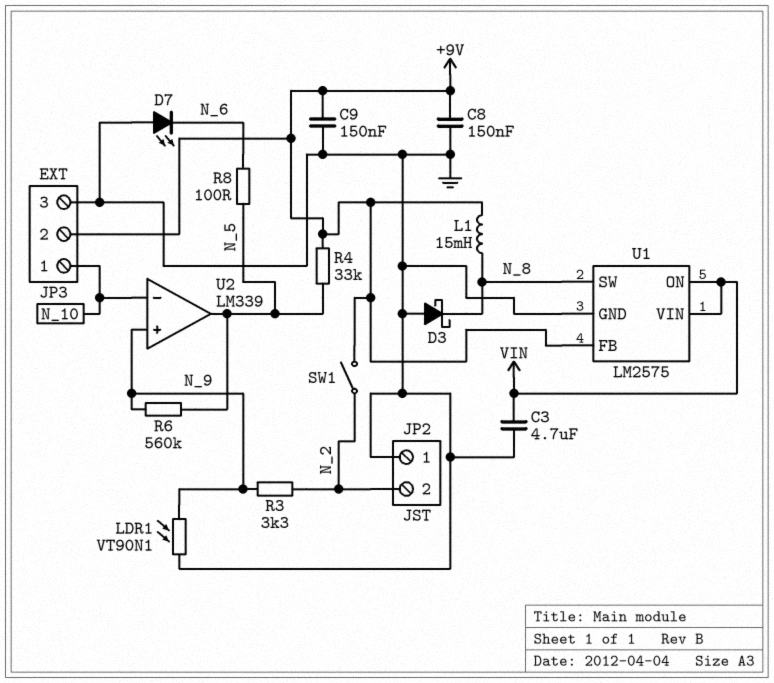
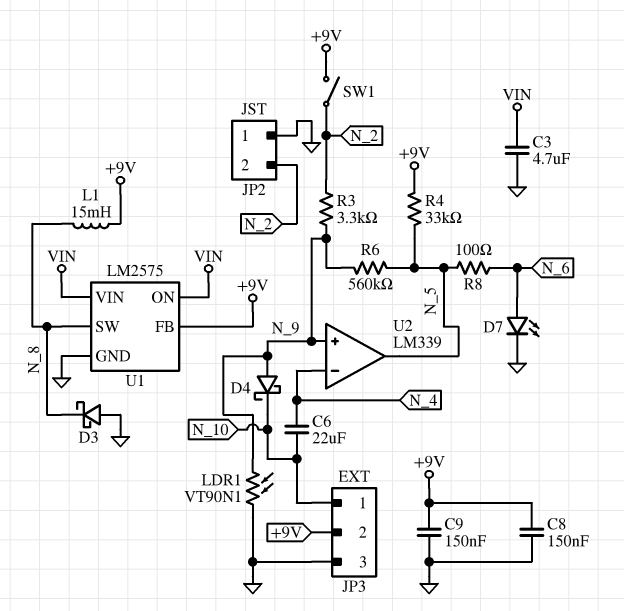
C6: none -> 22uF (N_4, N_10)
D4: none -> schottky (A N_9, K N_10)
D7: LED (A GND, K N_6) -> LED (A N_6, K GND)
U2 pin in-: N_10 -> N_4

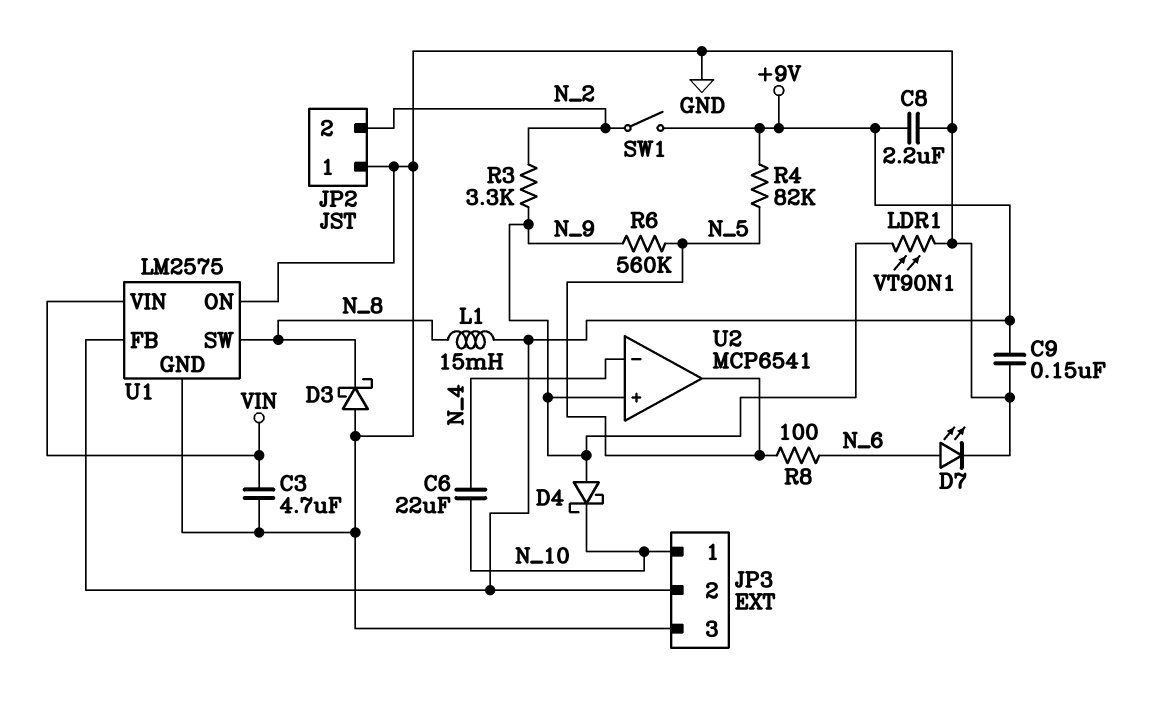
C8: 150nF (+9V, GND) -> 2.2uF (+9V, GND)
R4: 33k (+9V, N_5) -> 82k (+9V, N_5)
U1 pin ON: VIN -> GND
U2: LM339 -> MCP6541

